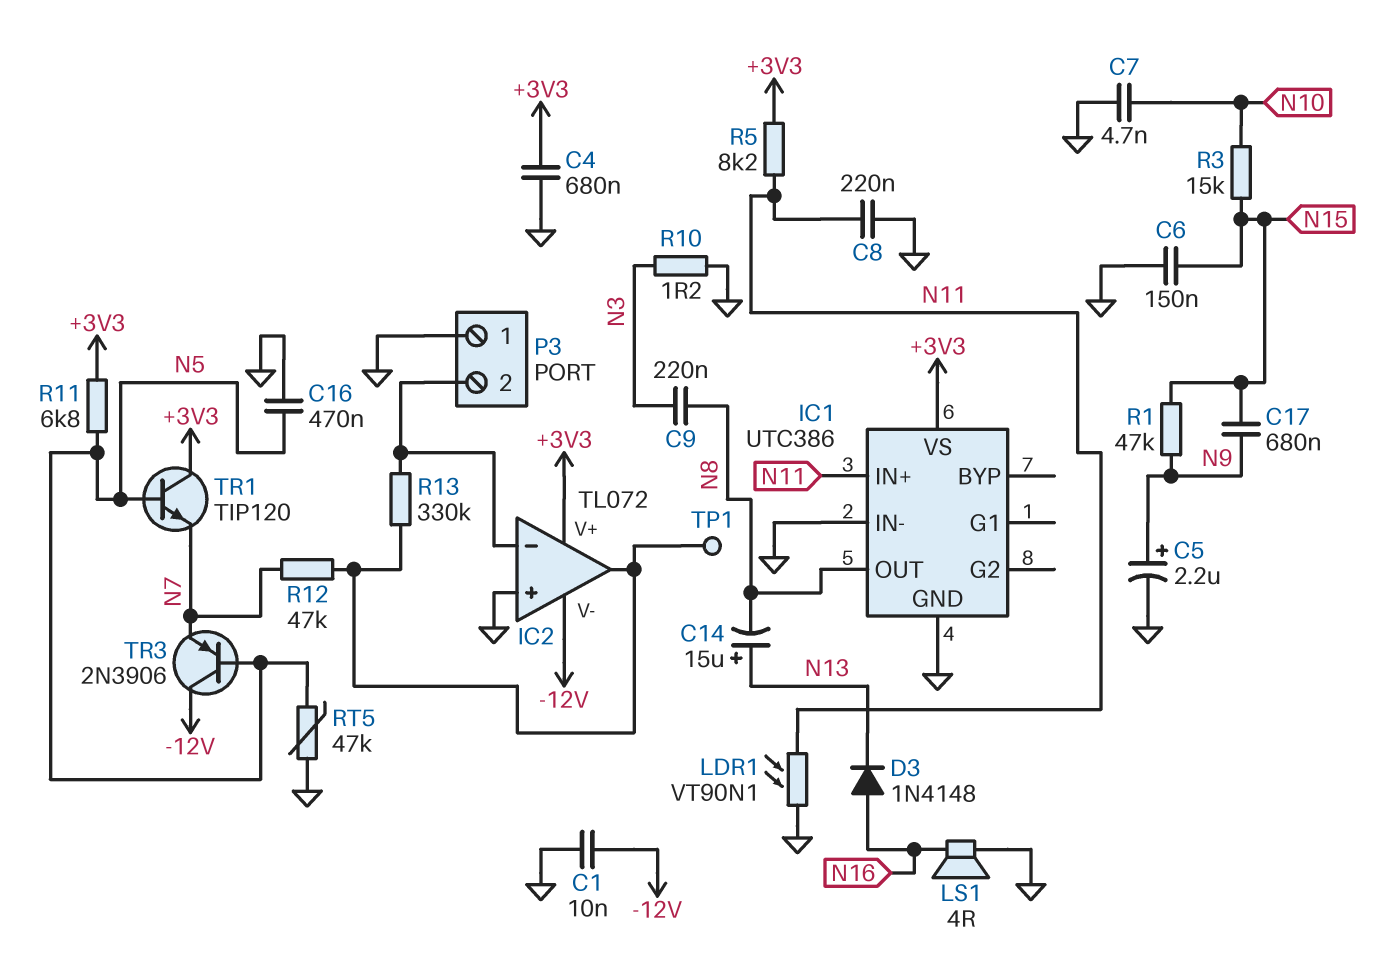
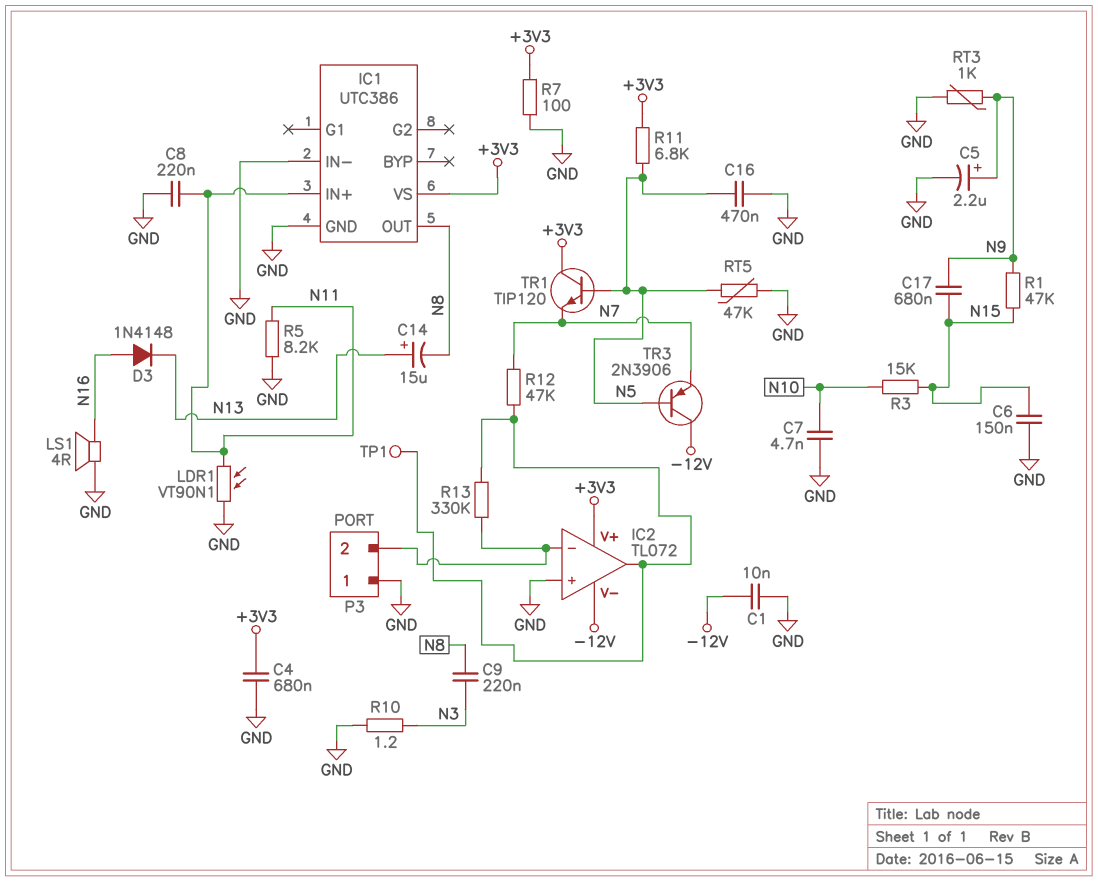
R5: 8.2k (+3V3, N11) -> 8.2k (GND, N11)
R7: none -> 100 (+3V3, GND)
RT3: none -> 1k (GND, N9)

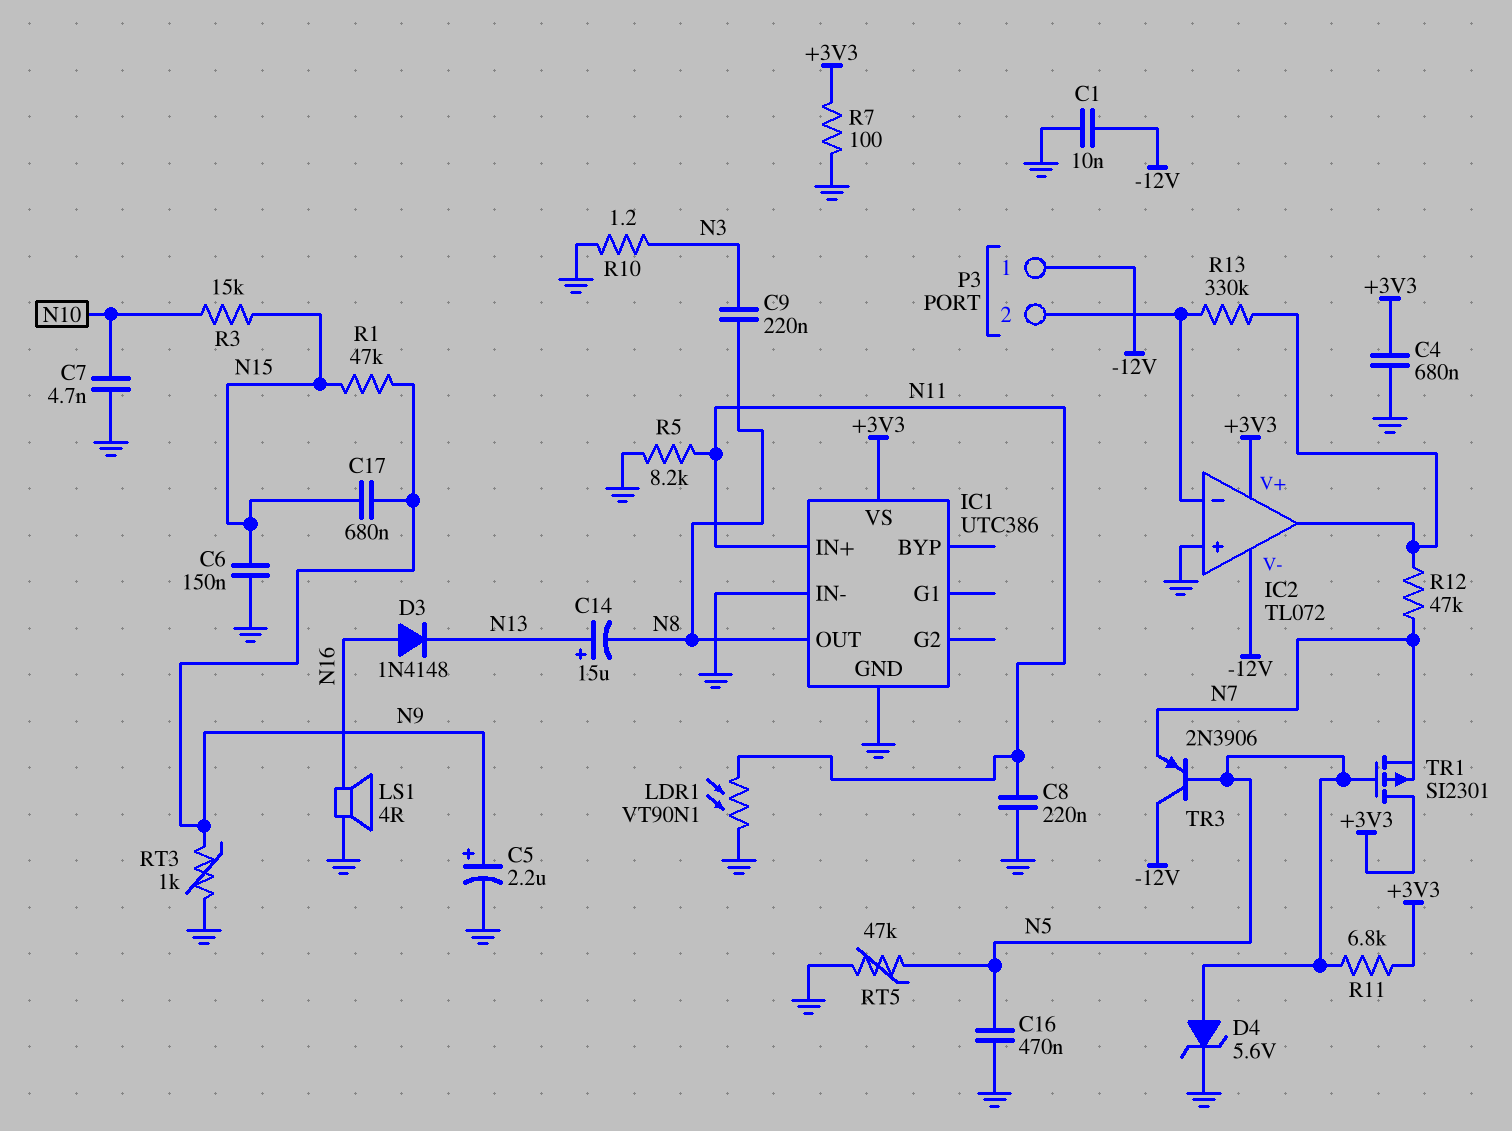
D4: none -> zener 5.6V (A N5, K GND)
P3 pin 1: GND -> -12V
TP1: test point (IC2/out) -> none
TR1: NPN TIP120 (B N5, C +3V3, E N7) -> PMOS SI2301 (G N5, D +3V3, S N7)

